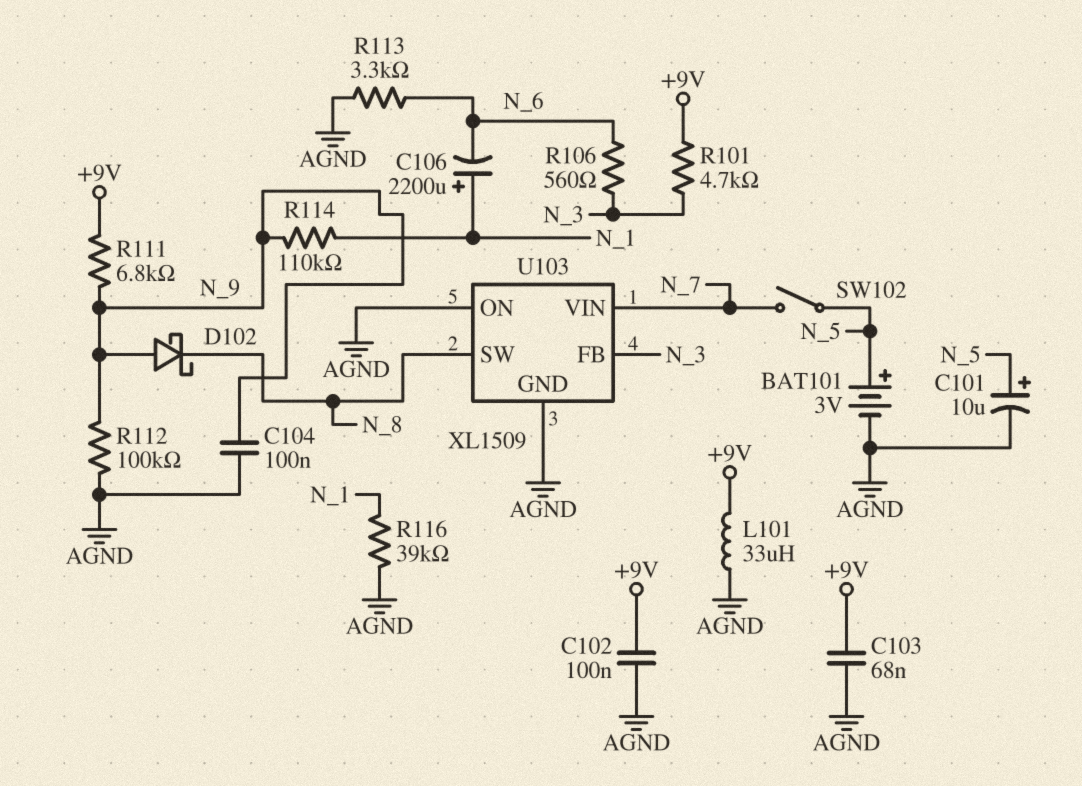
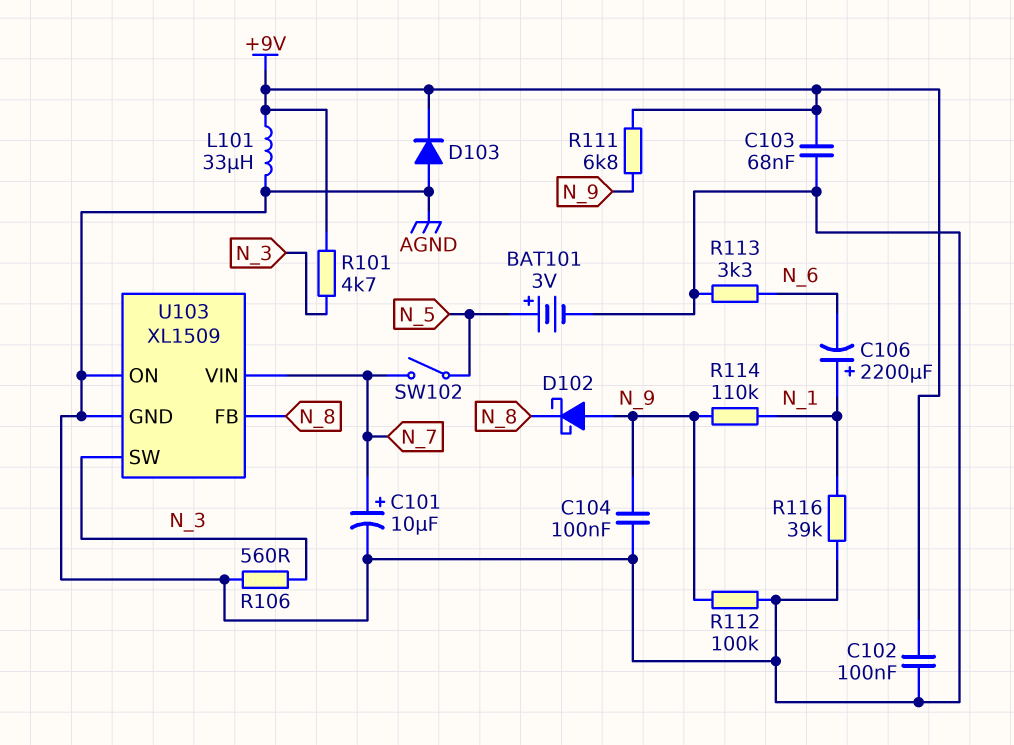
C101: 10uF (plus N_5, minus AGND) -> 10uF (plus N_7, minus AGND)
D103: none -> diode (A AGND, K +9V)
R106: 560 (N_3, N_6) -> 560 (AGND, N_3)
U103 pin FB: N_3 -> N_8
U103 pin SW: N_8 -> N_3

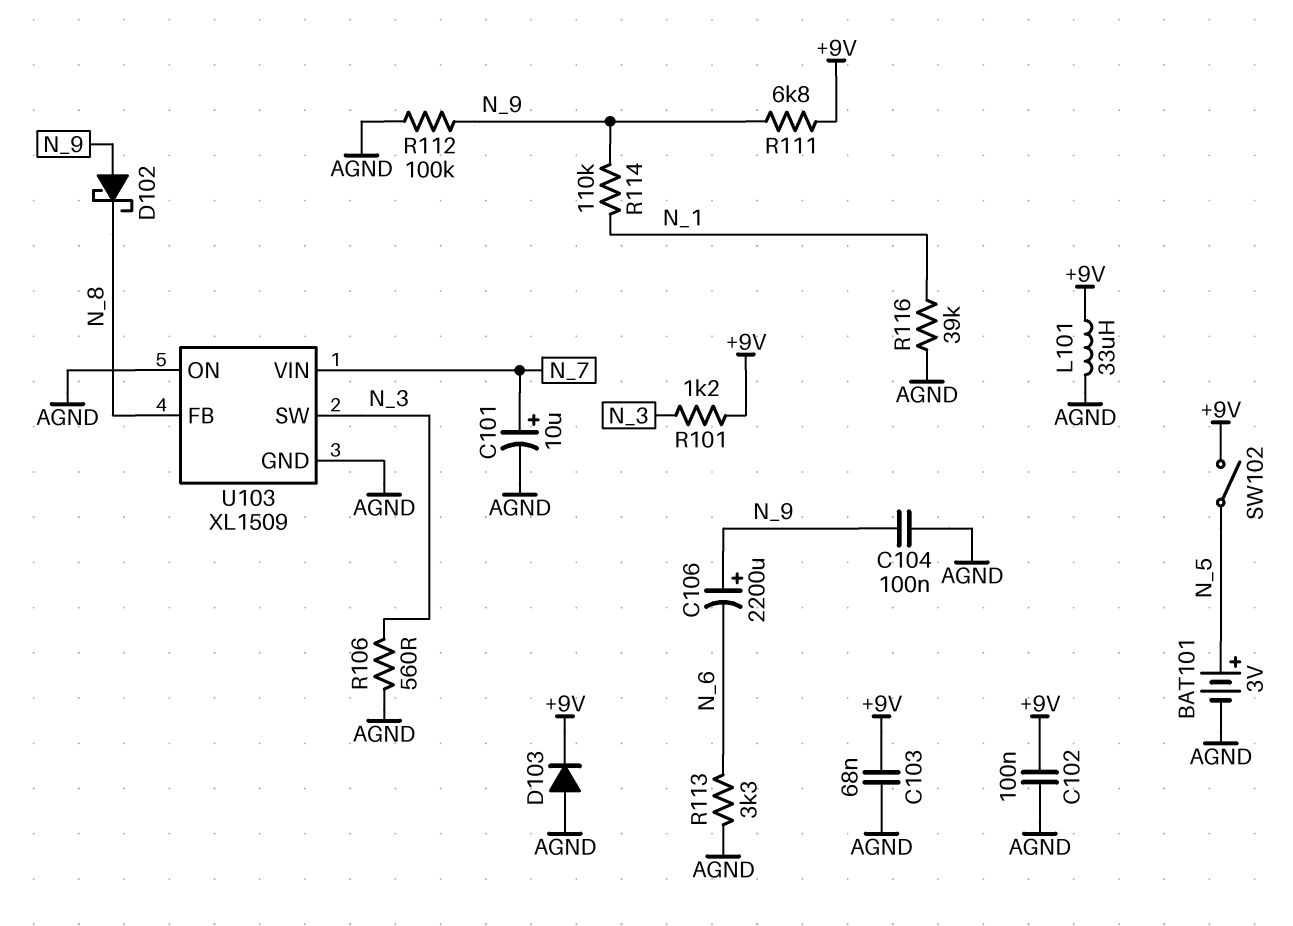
C106: 2200uF (plus N_1, minus N_6) -> 2200uF (plus N_9, minus N_6)
R101: 4.7k (+9V, N_3) -> 1.2k (+9V, N_3)
SW102: switch (N_5, N_7) -> switch (+9V, N_5)

